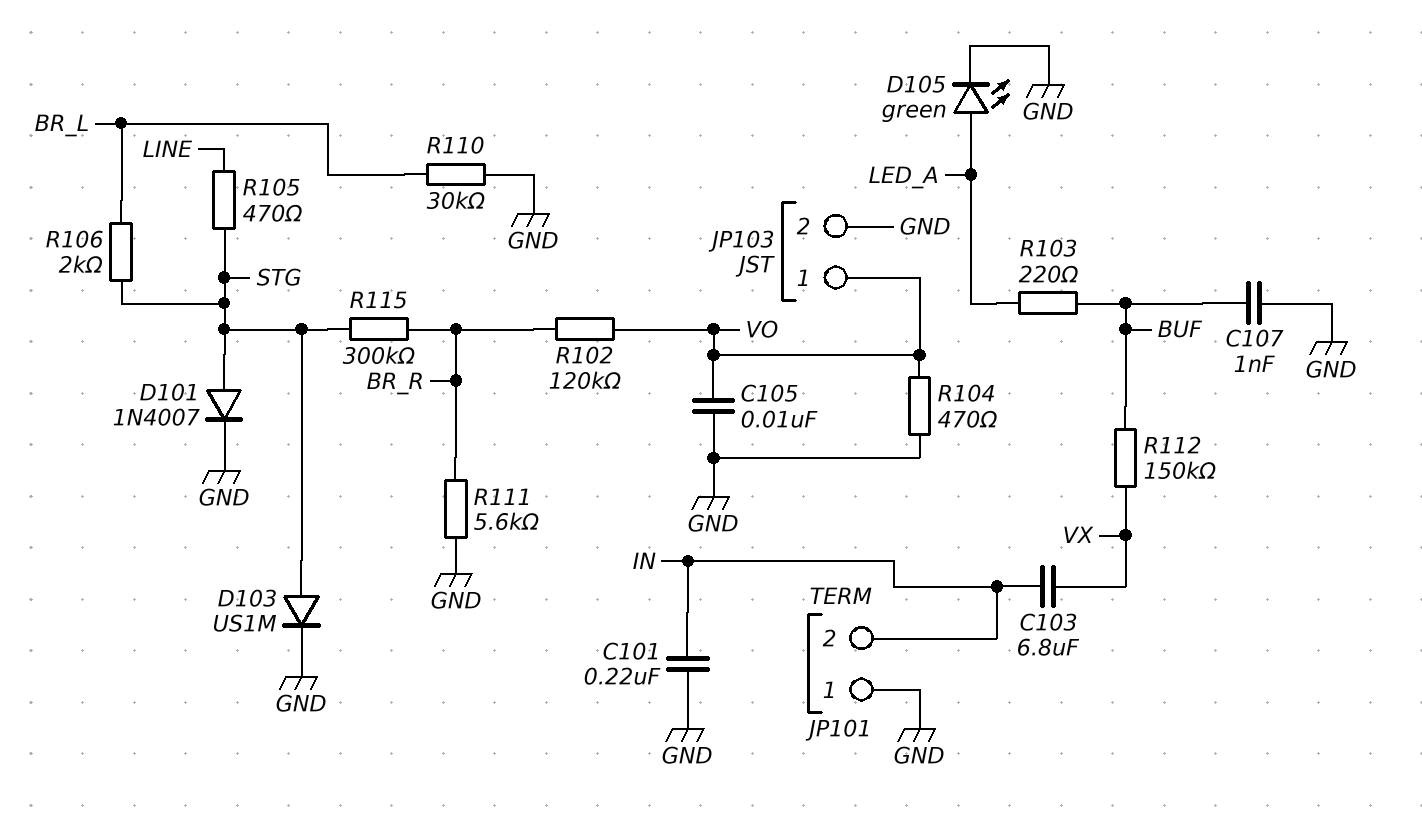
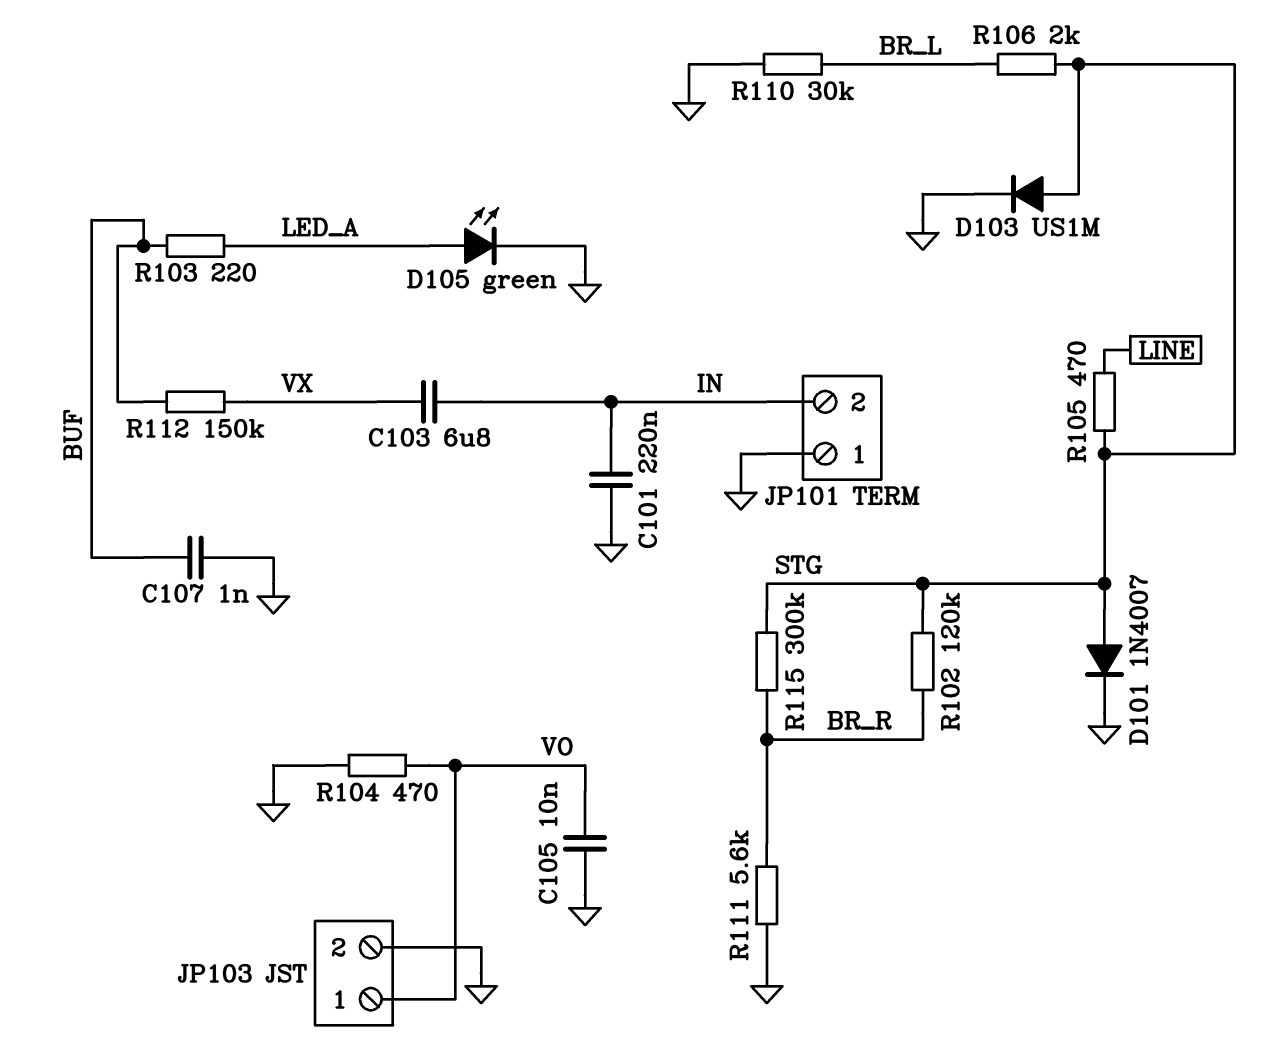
R102: 120k (BR_R, VO) -> 120k (BR_R, STG)

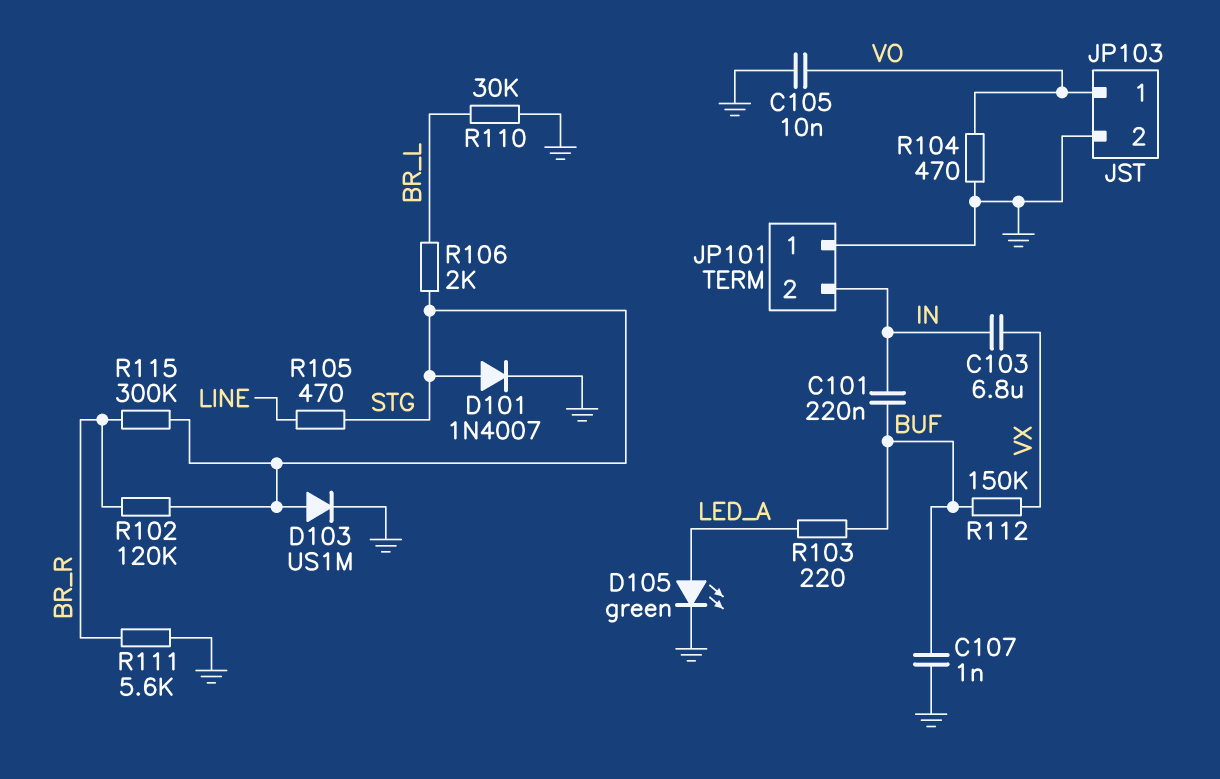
C101: 220nF (GND, IN) -> 220nF (BUF, IN)

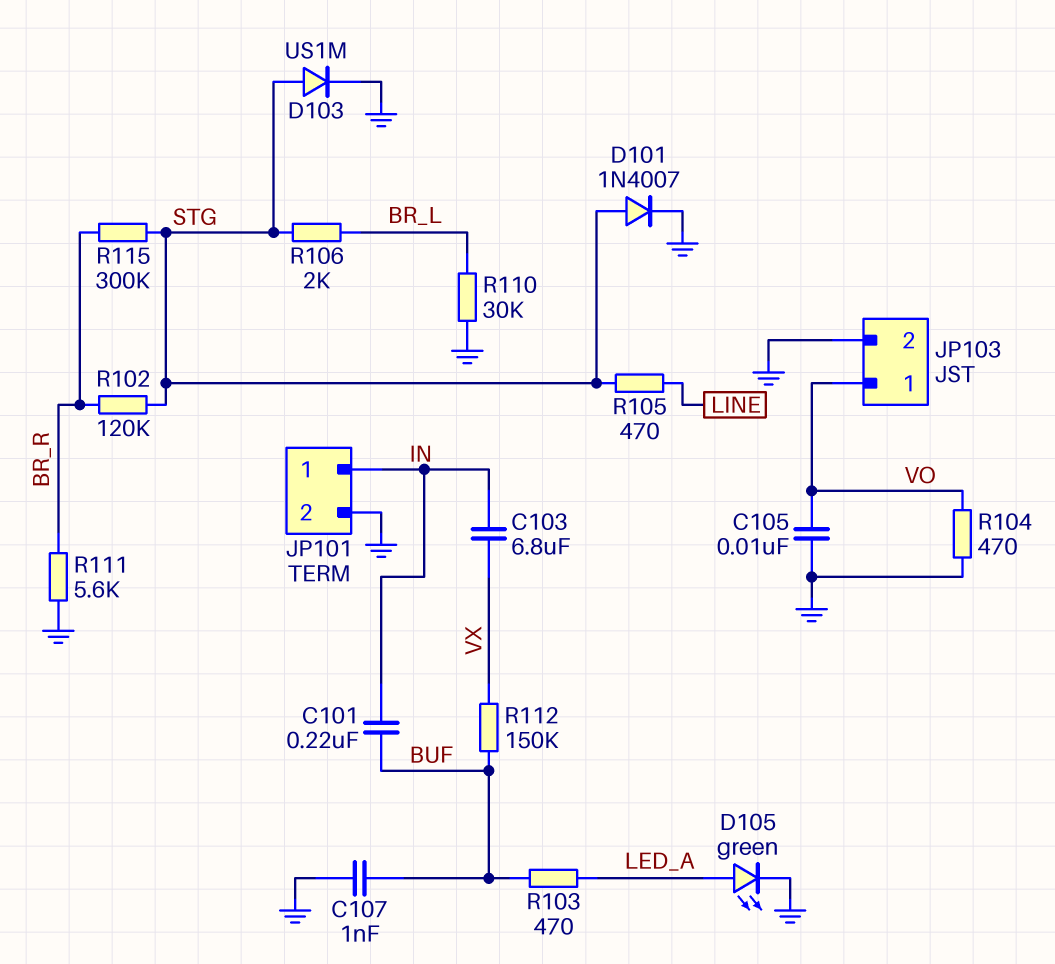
JP101 pin 1: GND -> IN
JP101 pin 2: IN -> GND
R103: 220 (BUF, LED_A) -> 470 (BUF, LED_A)

